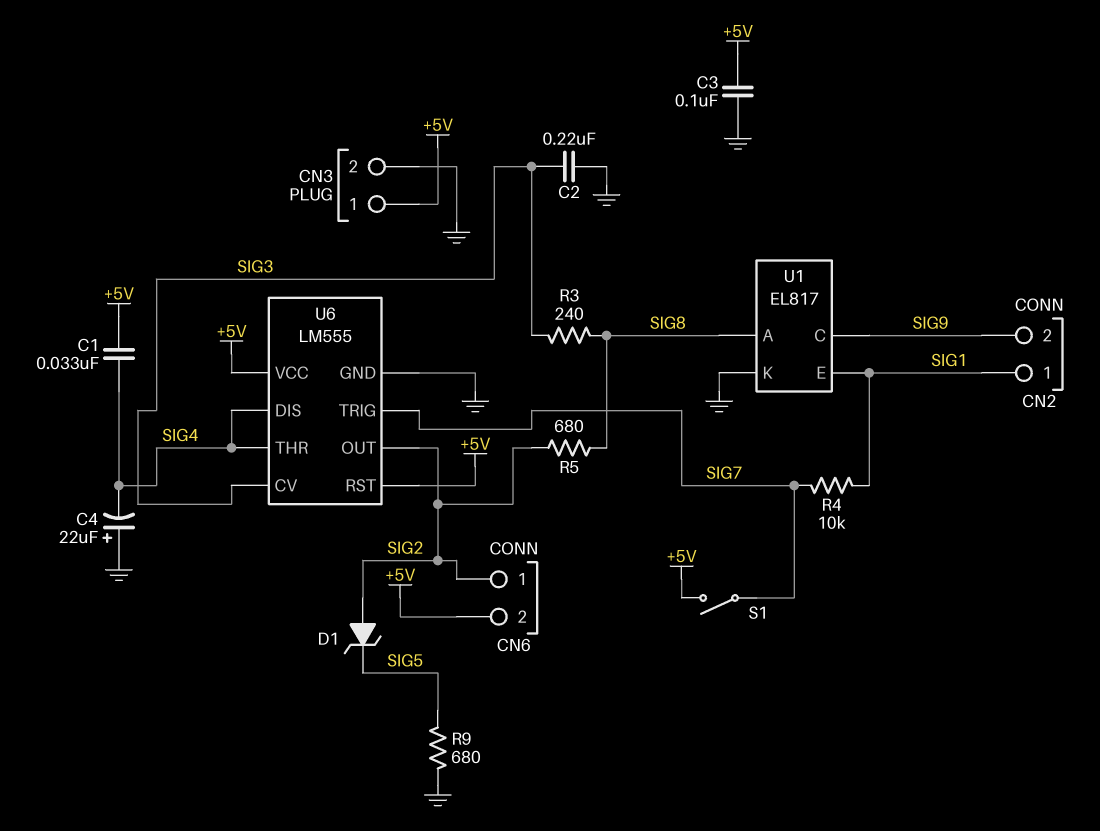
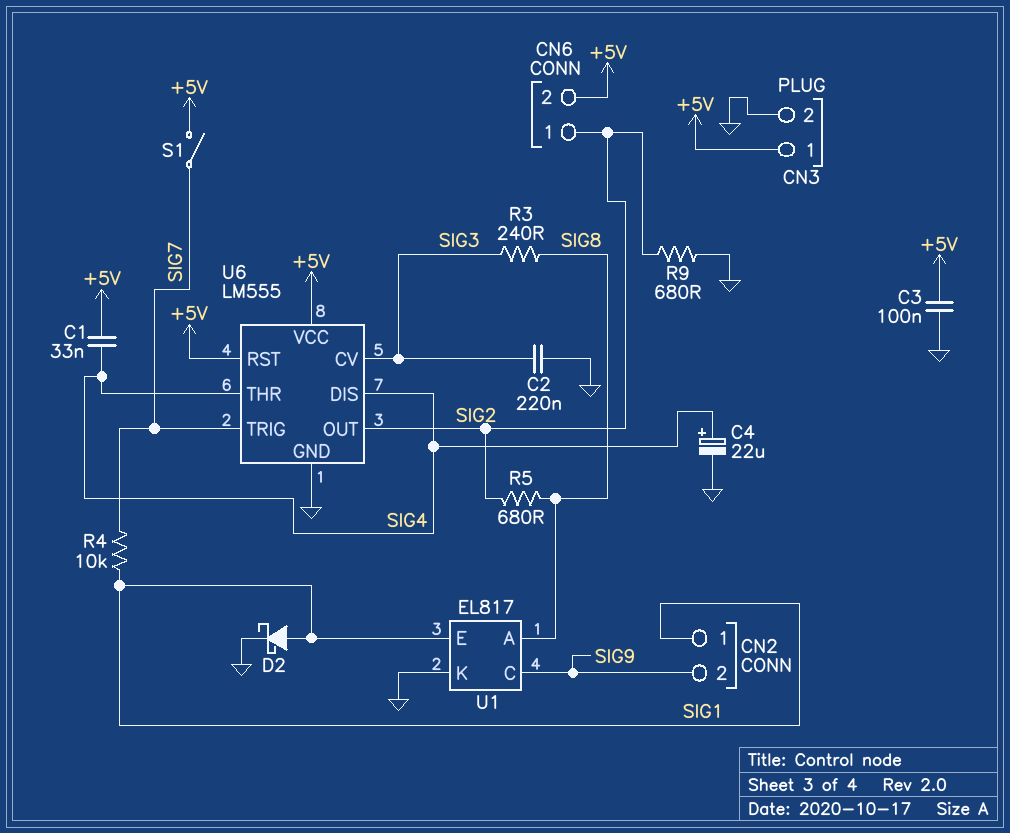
C4: 22uF (plus GND, minus SIG4) -> 22uF (plus SIG4, minus GND)
D1: zener (A SIG2, K SIG5) -> none
D2: none -> schottky (A SIG1, K GND)
R9: 680 (GND, SIG5) -> 680 (GND, SIG2)

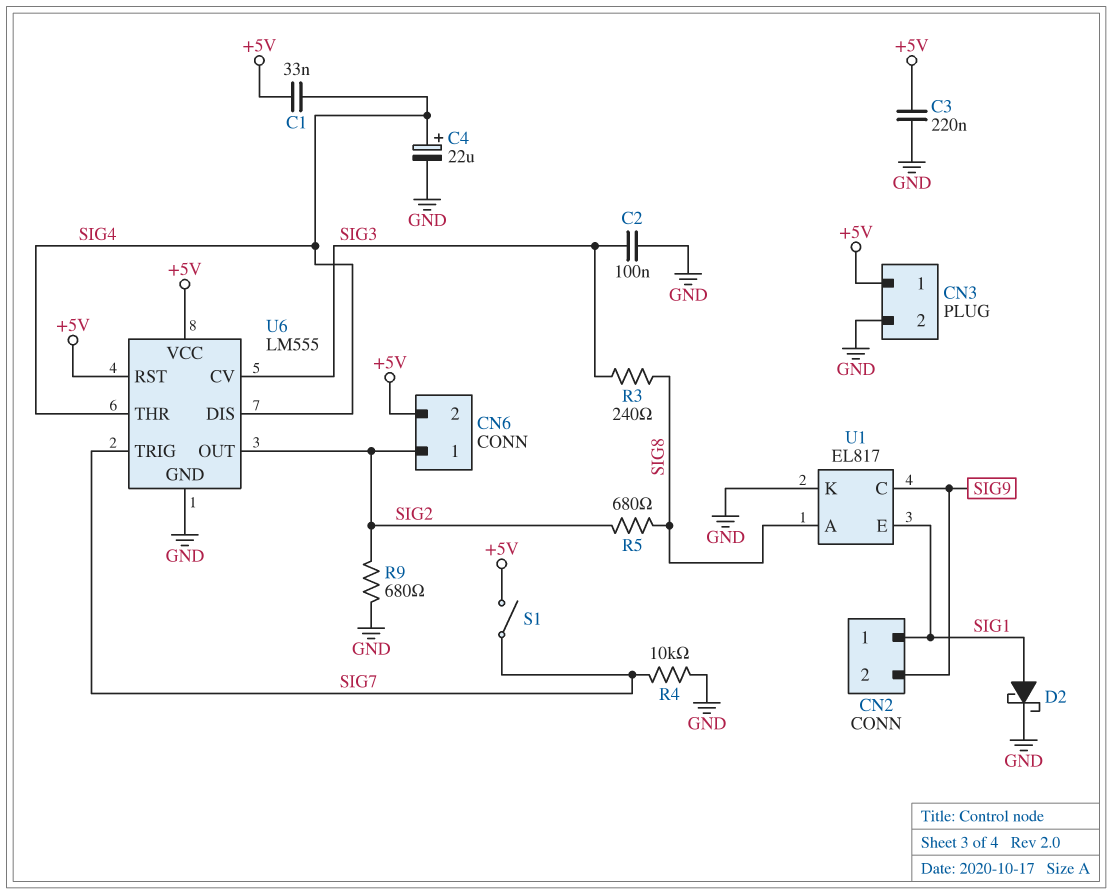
C2: 220nF (GND, SIG3) -> 100nF (GND, SIG3)
C3: 100nF (+5V, GND) -> 220nF (+5V, GND)
R4: 10k (SIG1, SIG7) -> 10k (GND, SIG7)

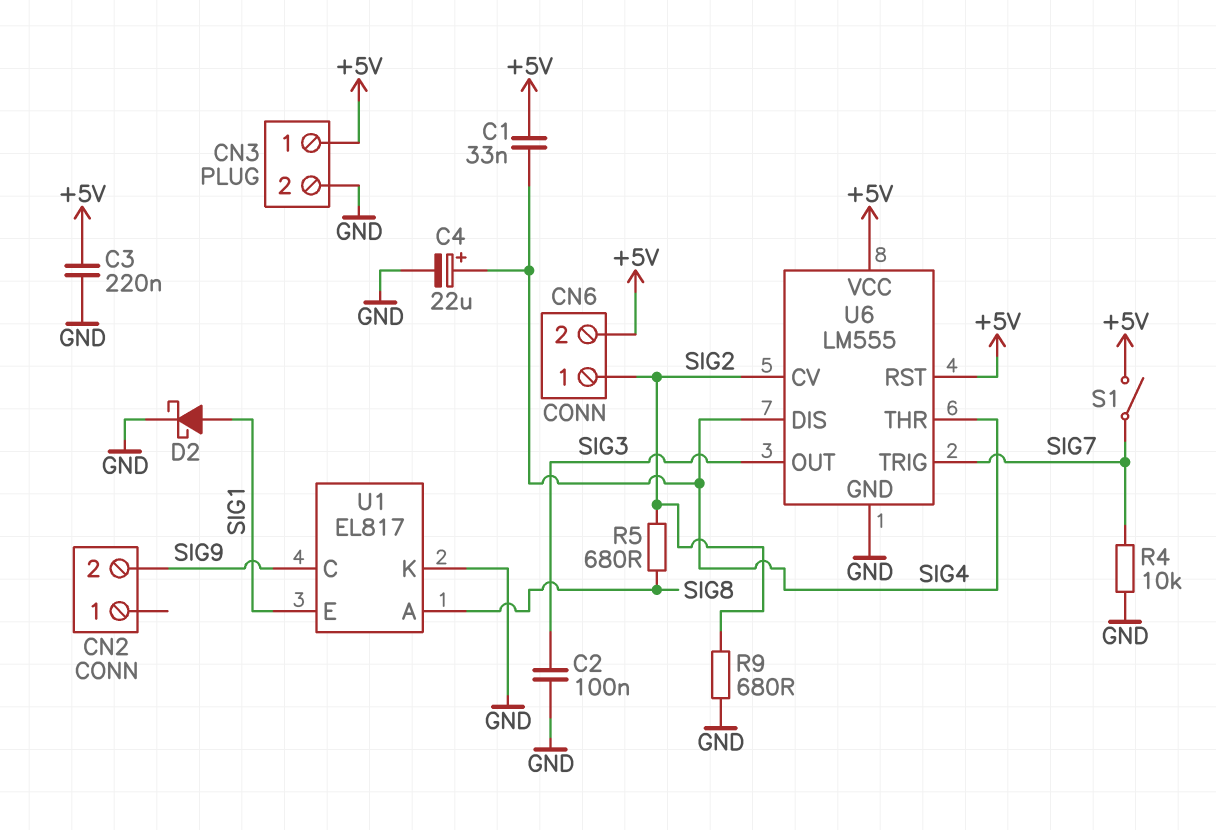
CN2 pin 1: SIG1 -> none
R3: 240 (SIG3, SIG8) -> none
U6 pin CV: SIG3 -> SIG2
U6 pin OUT: SIG2 -> SIG3

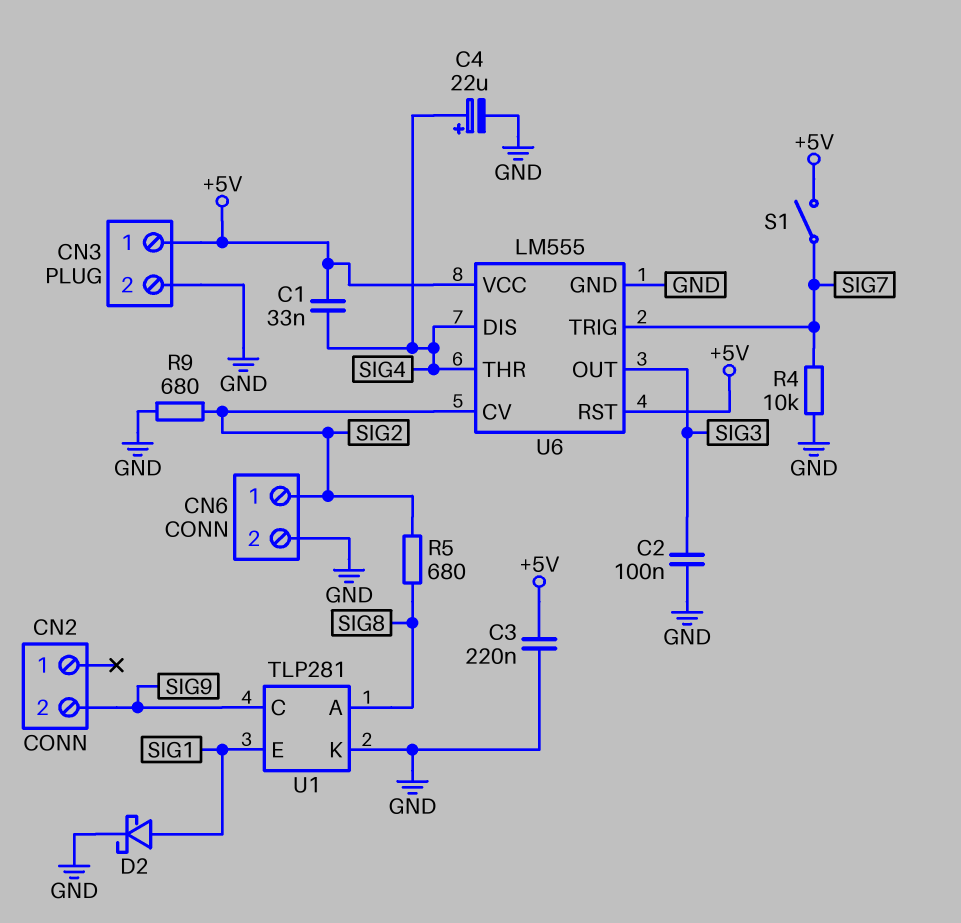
CN6 pin 2: +5V -> GND
U1: EL817 -> TLP281

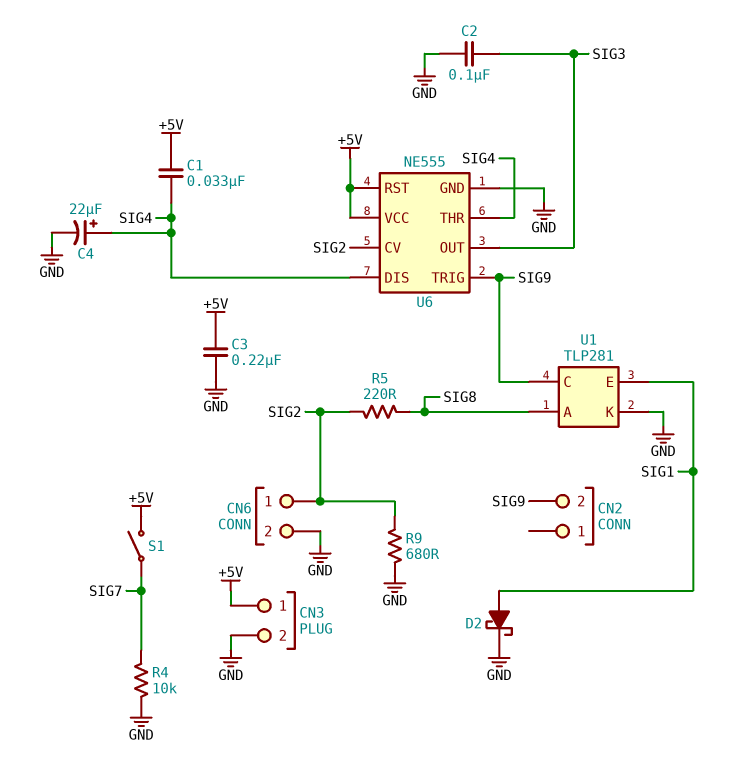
R5: 680 (SIG2, SIG8) -> 220 (SIG2, SIG8)
U6: LM555 -> NE555
U6 pin TRIG: SIG7 -> SIG9

